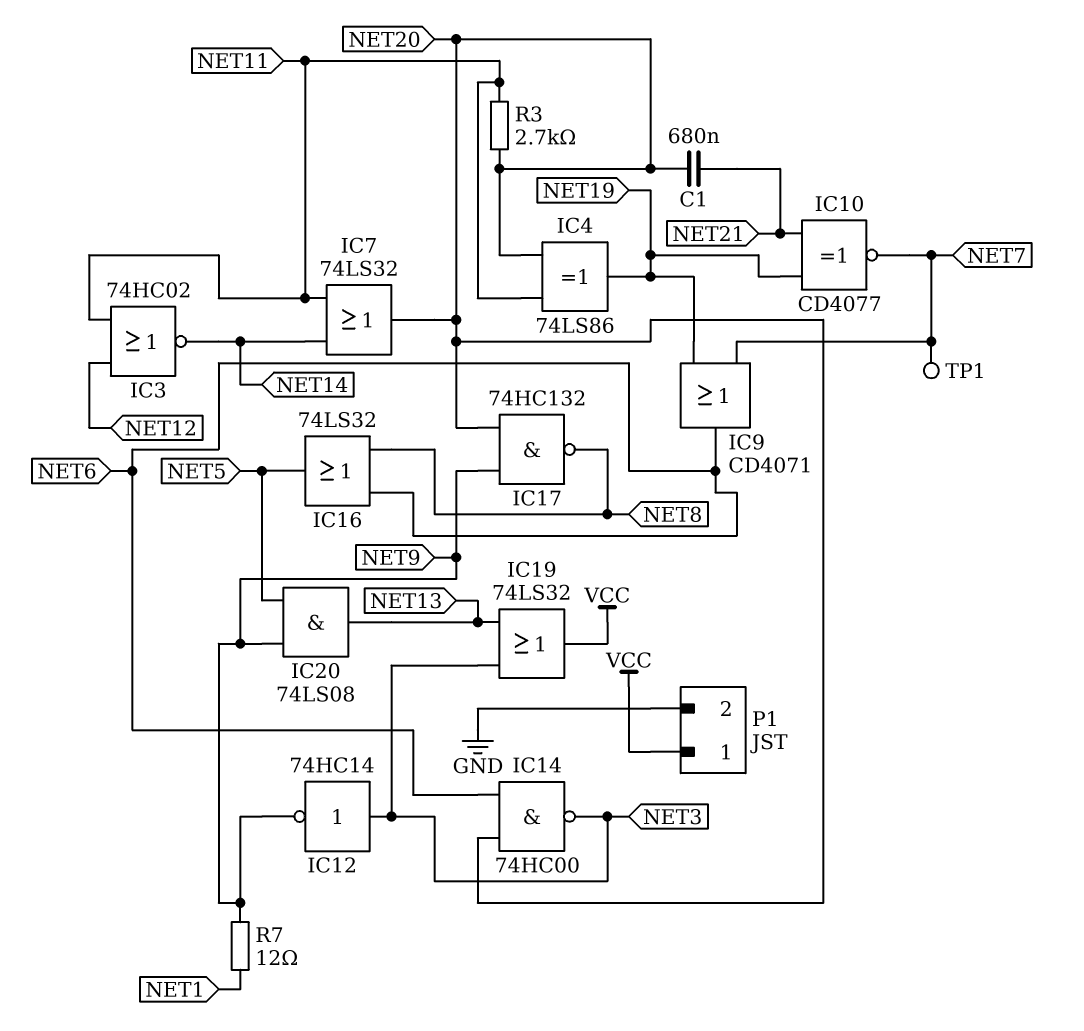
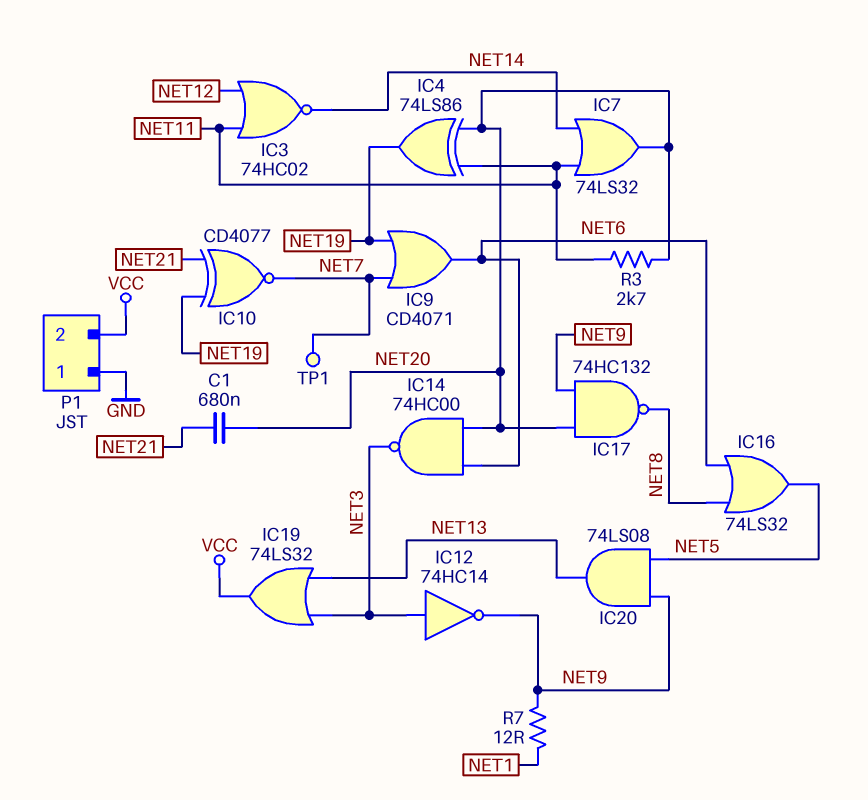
P1 pin 1: VCC -> GND
P1 pin 2: GND -> VCC

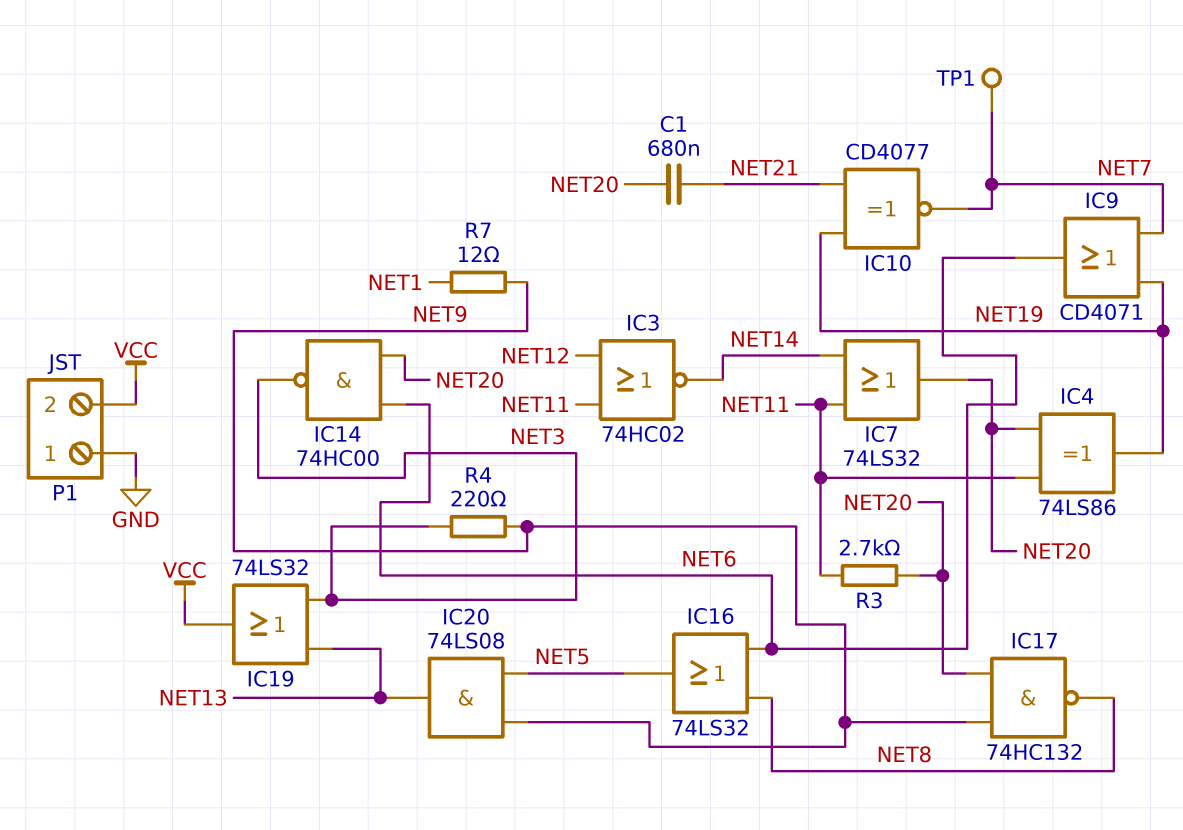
IC12: NOT 74HC14 (in NET3, out NET9) -> none
R4: none -> 220 (NET3, NET9)

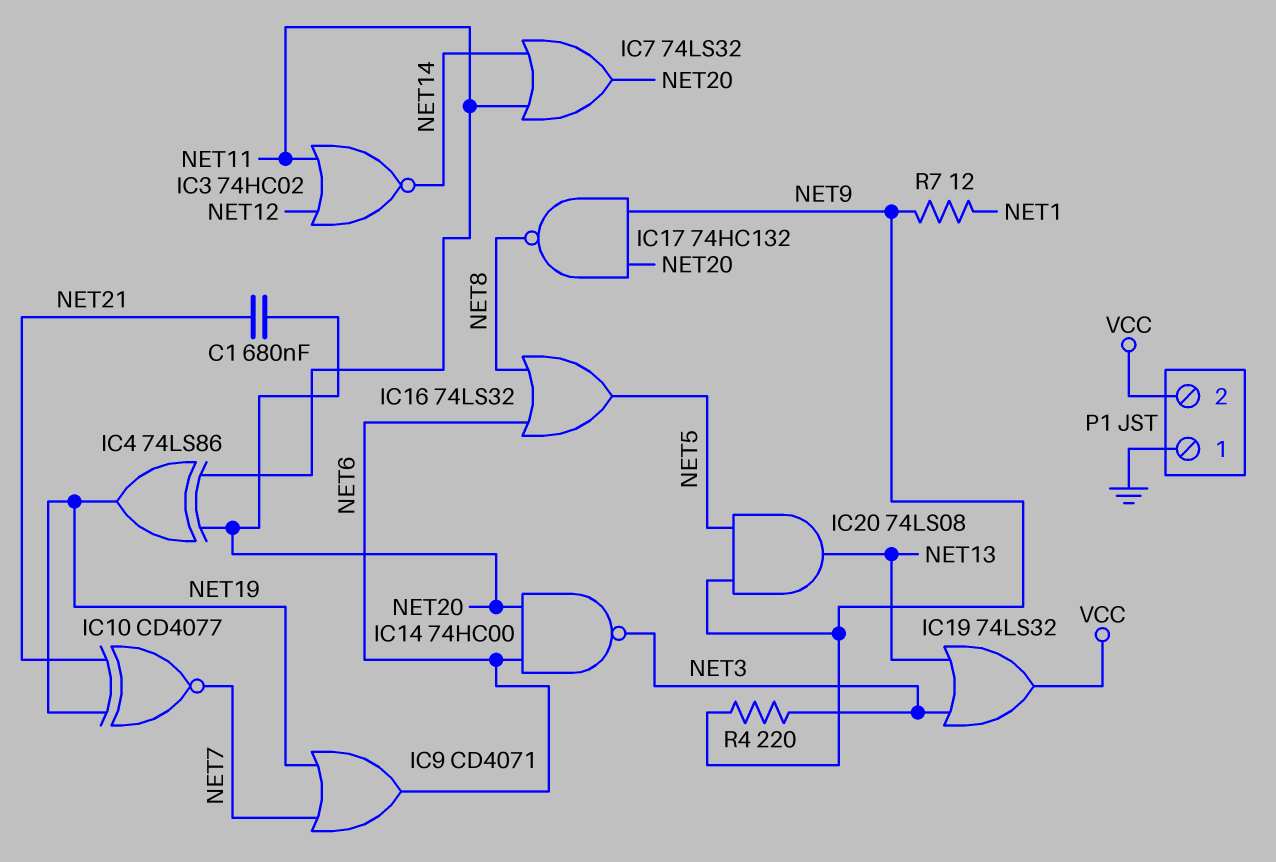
R3: 2.7k (NET11, NET20) -> none
TP1: test point (NET7) -> none

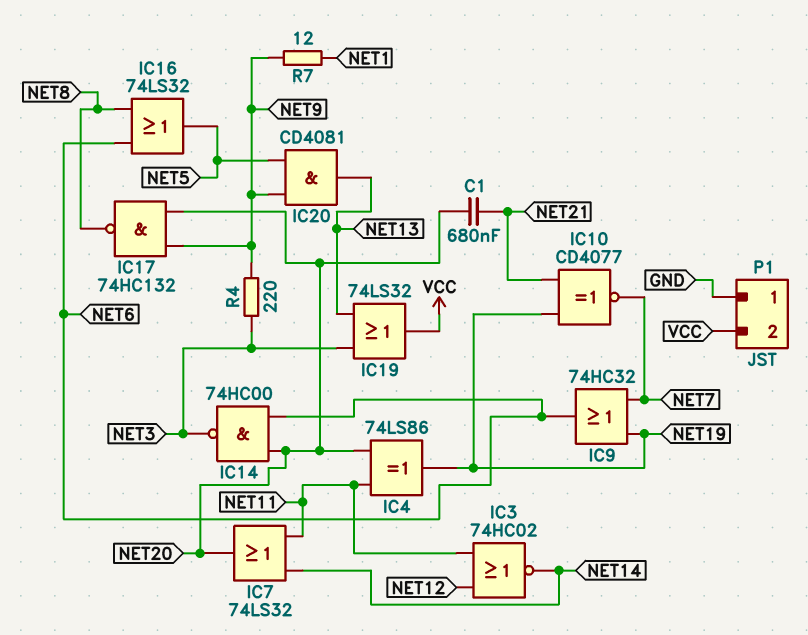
IC9: OR CD4071 (in NET7, in NET19, out NET6) -> OR 74HC32 (in NET7, in NET19, out NET6)
IC20: AND 74LS08 (in NET5, in NET9, out NET13) -> AND CD4081 (in NET5, in NET9, out NET13)

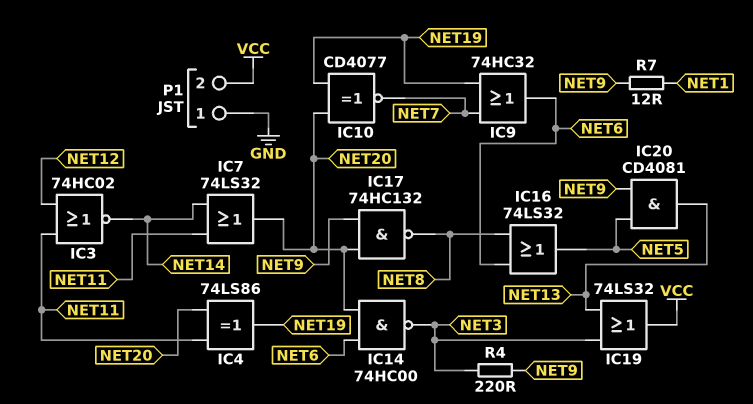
C1: 680nF (NET20, NET21) -> none
IC10: XNOR CD4077 (in NET19, in NET21, out NET7) -> XNOR CD4077 (in NET19, in NET20, out NET7)

